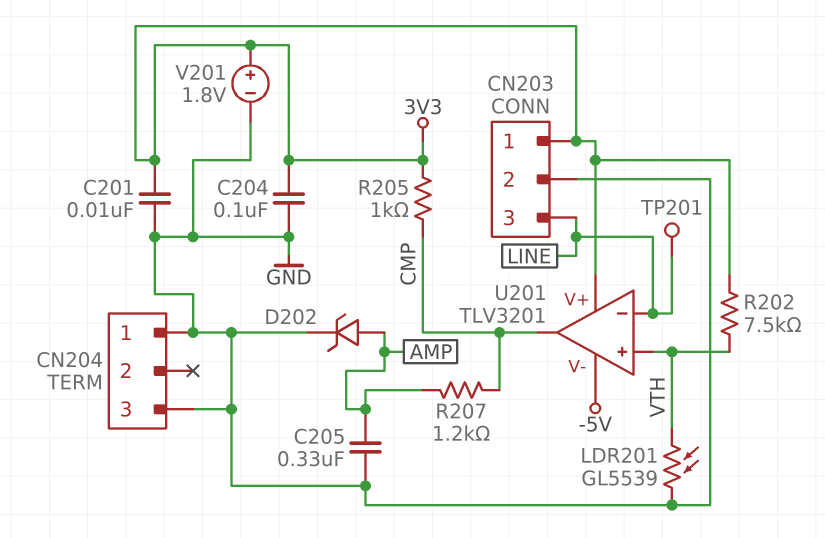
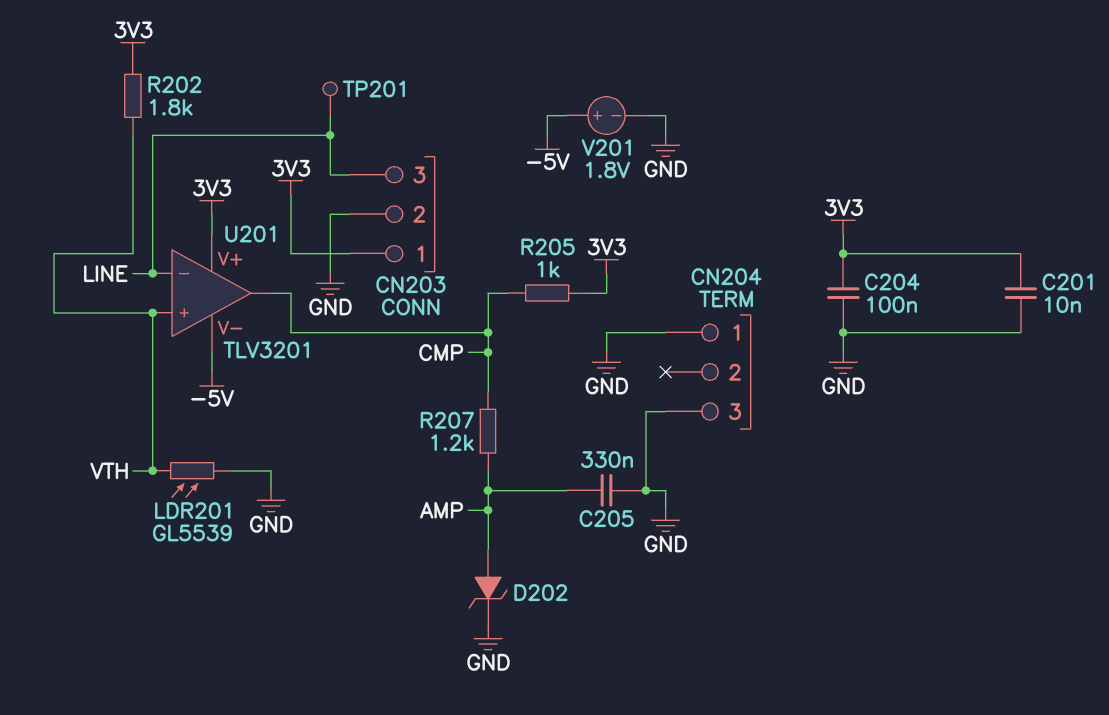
R202: 7.5k (3V3, VTH) -> 1.8k (3V3, VTH)
V201: 1.8V (plus 3V3, minus GND) -> 1.8V (plus -5V, minus GND)

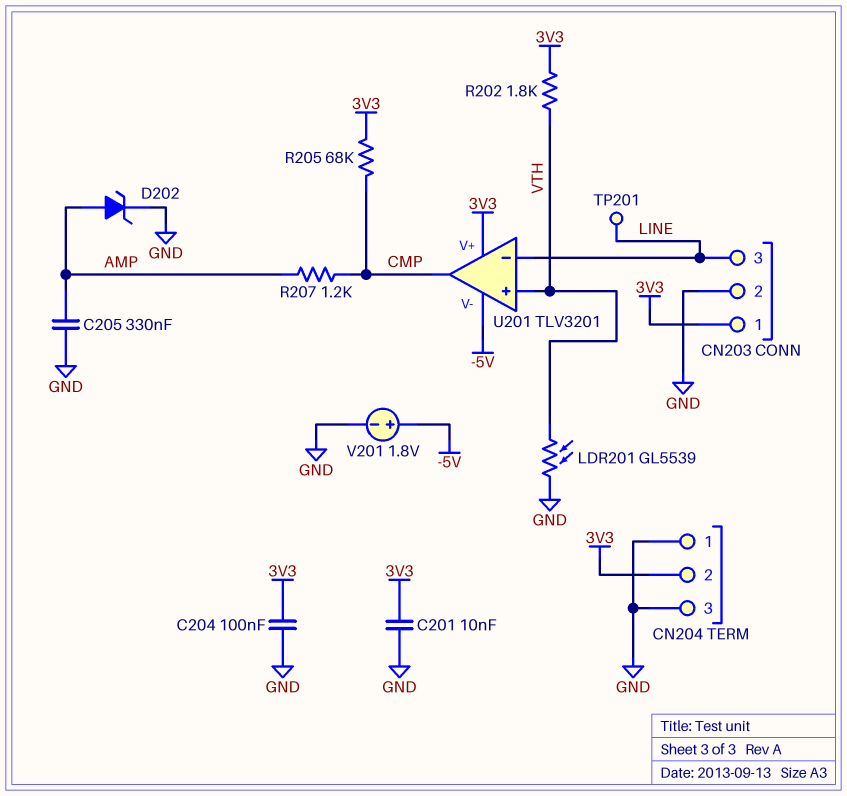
CN204 pin 2: none -> 3V3
R205: 1k (3V3, CMP) -> 68k (3V3, CMP)

